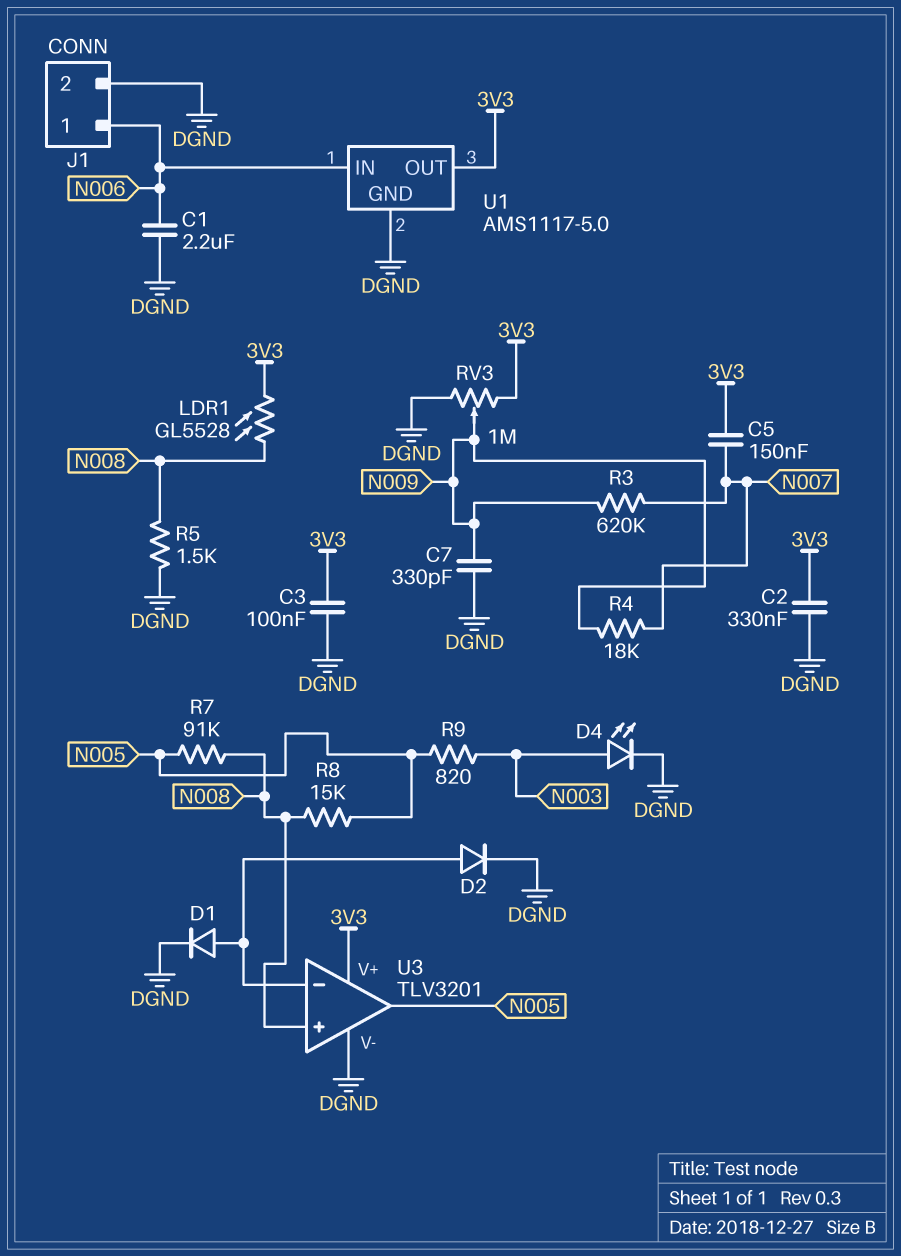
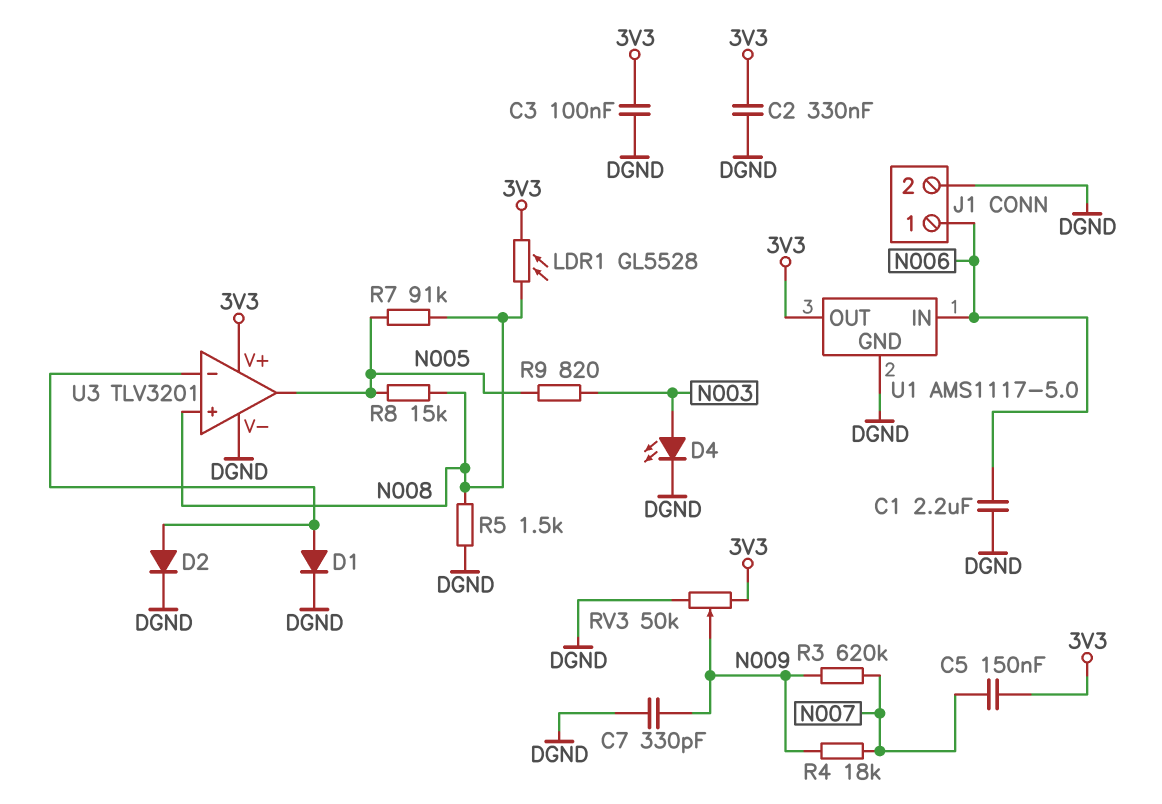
RV3: 1M (3V3, DGND, wiper N009) -> 50k (3V3, DGND, wiper N009)

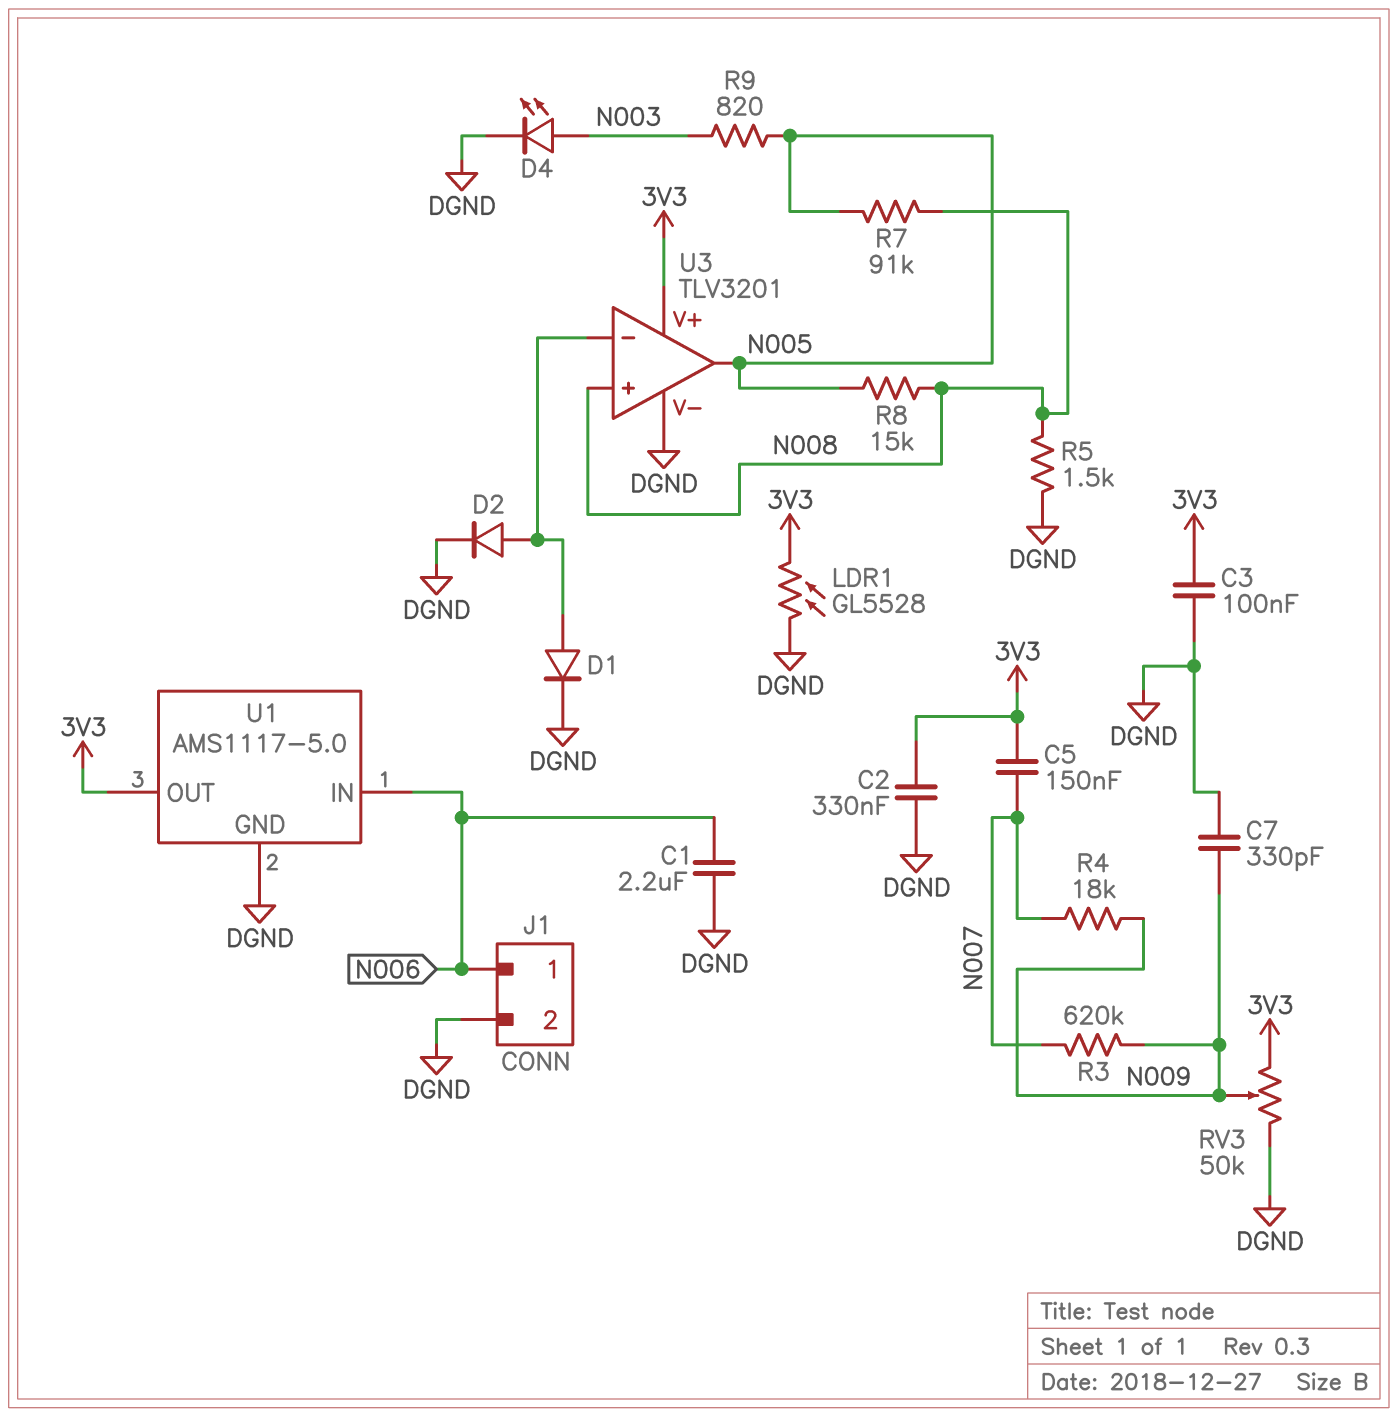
LDR1: GL5528 (3V3, N008) -> GL5528 (3V3, DGND)

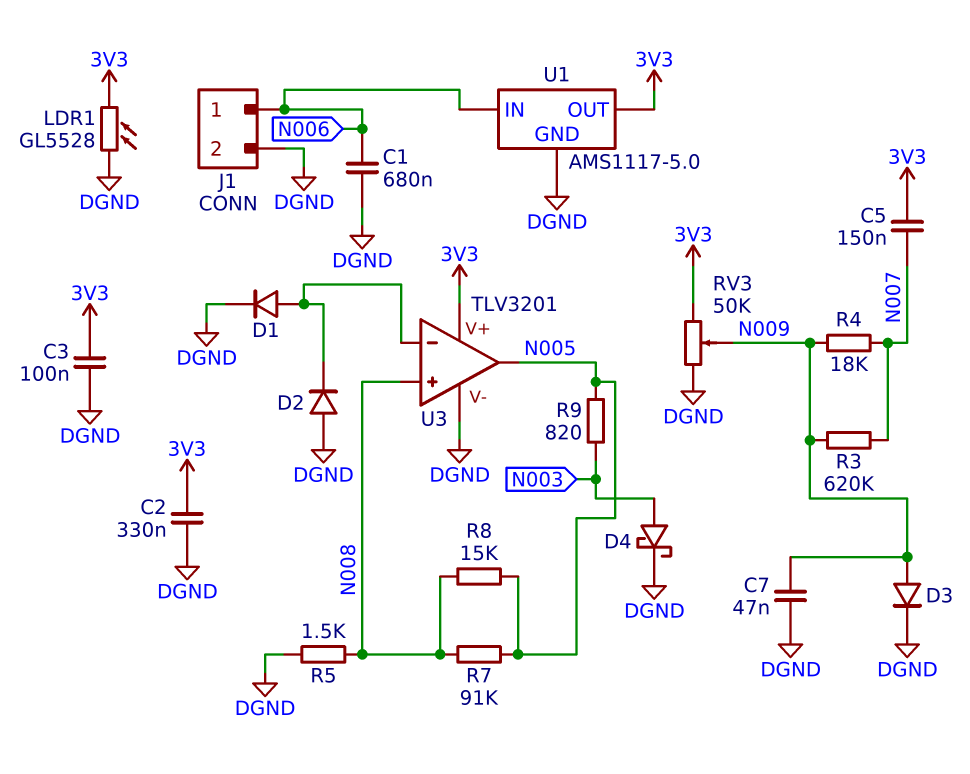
C1: 2.2uF (DGND, N006) -> 680nF (DGND, N006)
C7: 330pF (DGND, N009) -> 47nF (DGND, N009)
D2: diode (A U3/in-, K DGND) -> diode (A DGND, K U3/in-)
D3: none -> diode (A N009, K DGND)
D4: LED (A N003, K DGND) -> schottky (A N003, K DGND)

